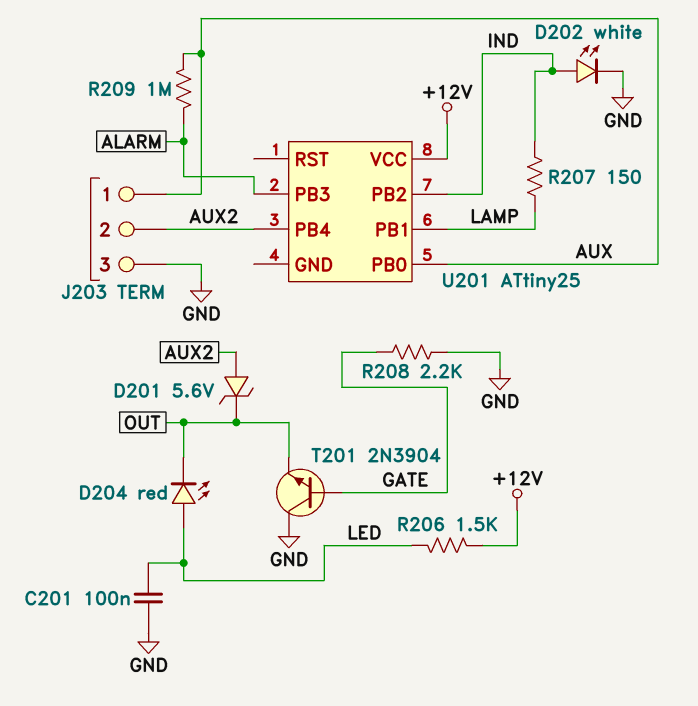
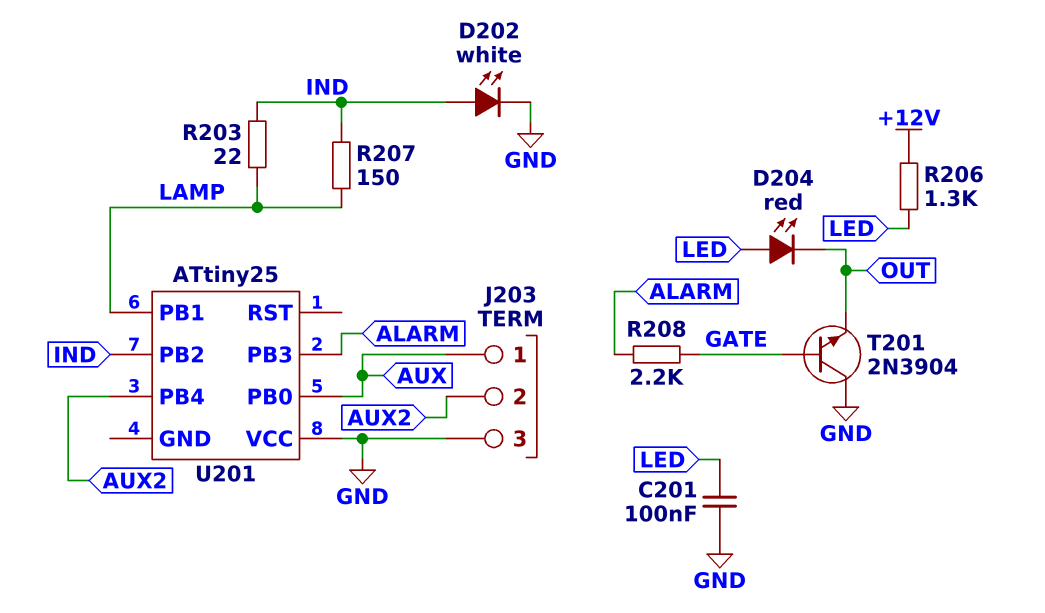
D201: zener 5.6V (A AUX2, K OUT) -> none
R203: none -> 22 (IND, LAMP)
R206: 1.5k (+12V, LED) -> 1.3k (+12V, LED)
R208: 2.2k (GATE, GND) -> 2.2k (ALARM, GATE)
R209: 1M (ALARM, AUX) -> none
U201 pin VCC: +12V -> GND

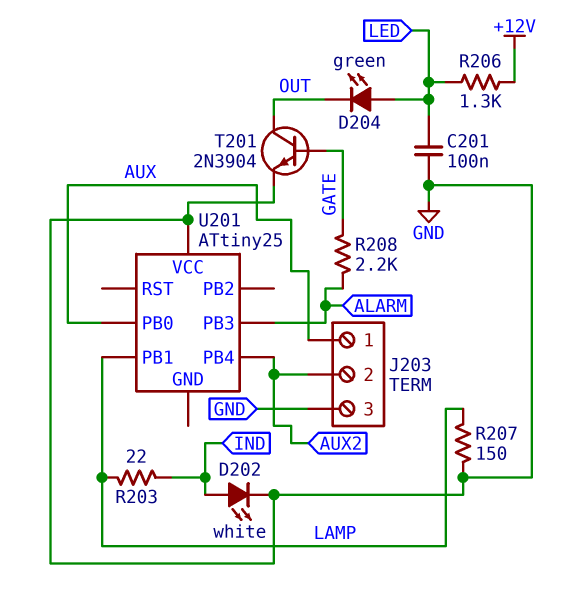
D204: LED red (A LED, K OUT) -> LED green (A LED, K OUT)
R207: 150 (IND, LAMP) -> 150 (GND, LAMP)
T201: NPN 2N3904 (B GATE, C GND, E OUT) -> NPN 2N3904 (B GATE, C OUT, E GND)
U201 pin PB2: IND -> none

